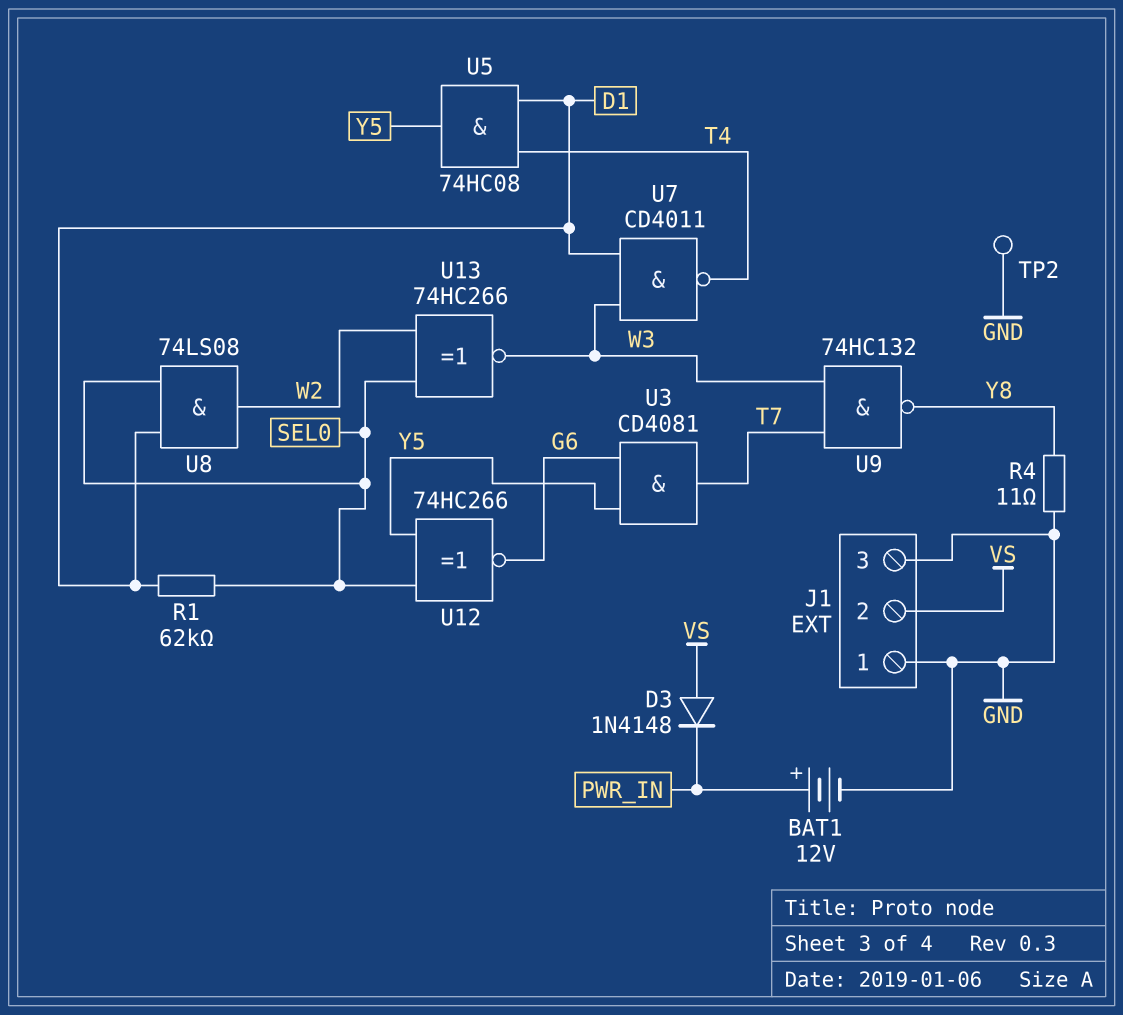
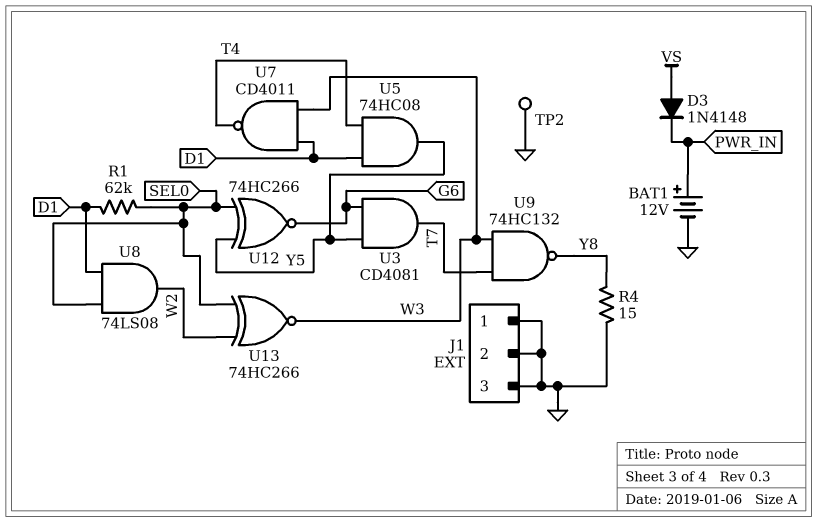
J1 pin 2: VS -> GND
R4: 11 (GND, Y8) -> 15 (GND, Y8)

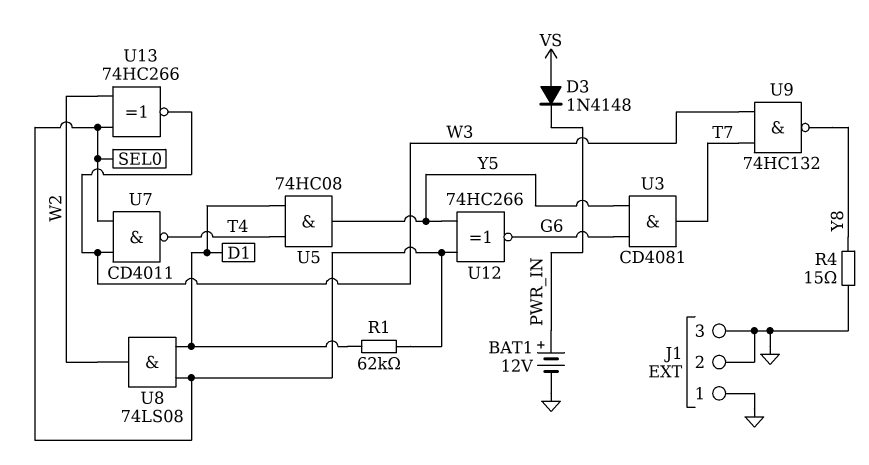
TP2: test point (GND) -> none
U7: NAND CD4011 (in D1, in W3, out T4) -> NAND CD4011 (in SEL0, in W3, out T4)

